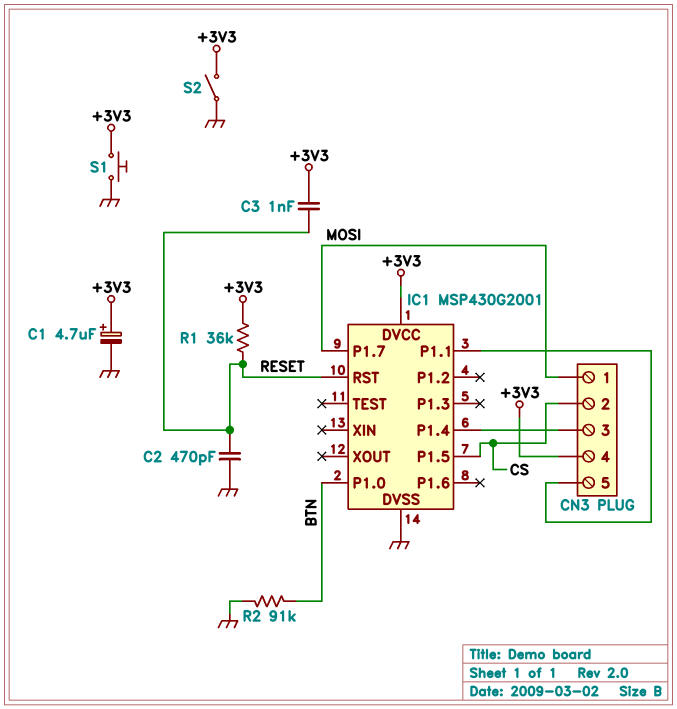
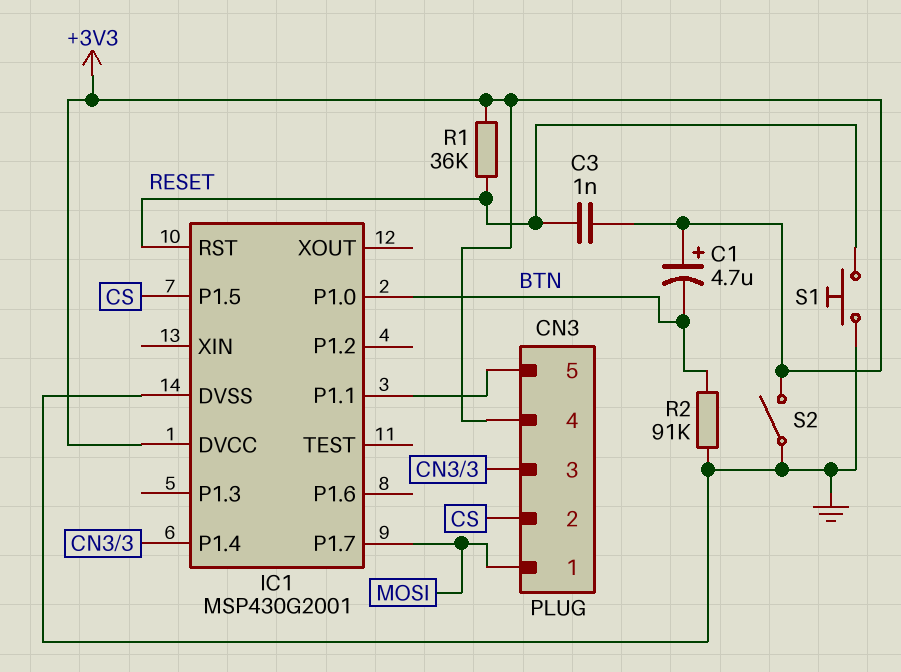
C1: 4.7uF (plus +3V3, minus GND) -> 4.7uF (plus +3V3, minus BTN)
C2: 470pF (GND, RESET) -> none
S1: button (+3V3, GND) -> button (GND, RESET)

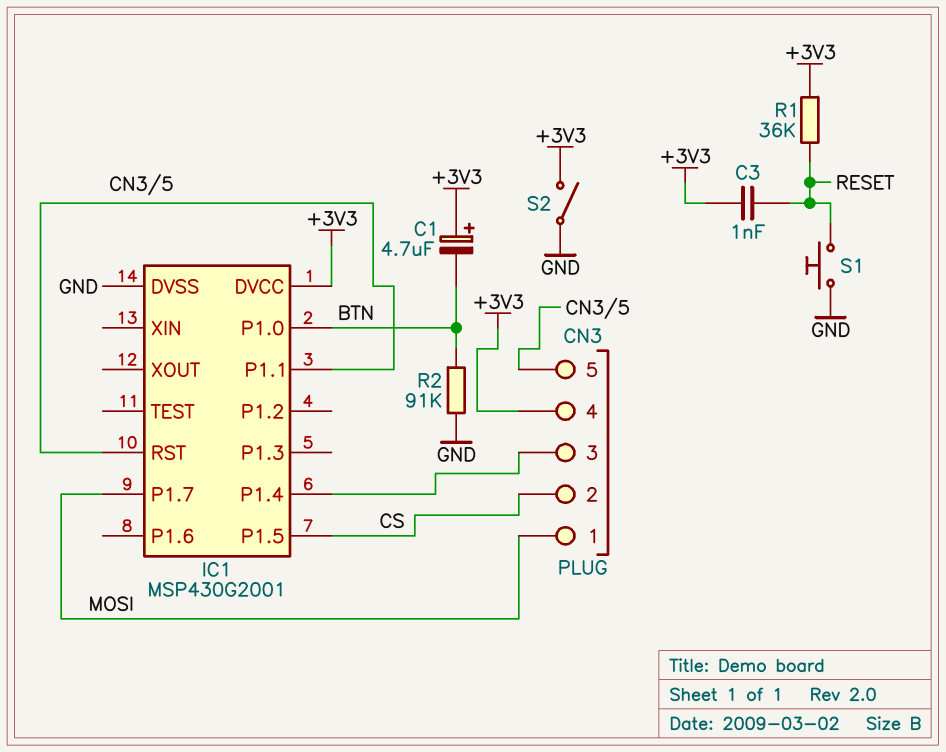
IC1 pin RST: RESET -> CN3/5

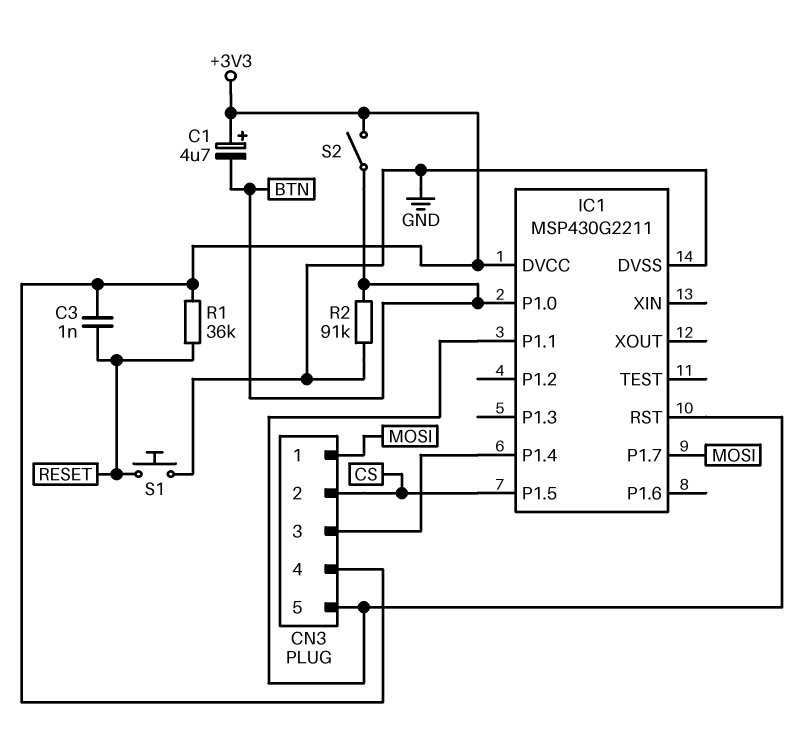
IC1: MSP430G2001 -> MSP430G2211
S2: switch (+3V3, GND) -> switch (+3V3, BTN)

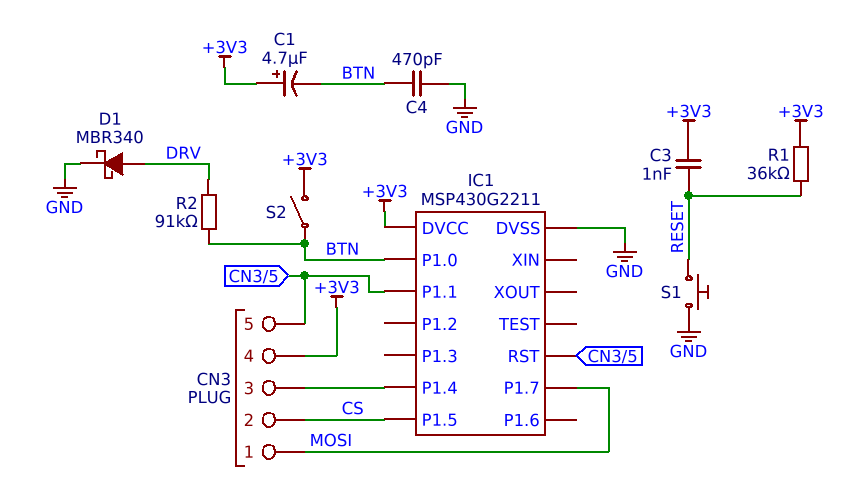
C4: none -> 470pF (BTN, GND)
D1: none -> schottky MBR340 (A DRV, K GND)
R2: 91k (BTN, GND) -> 91k (BTN, DRV)

